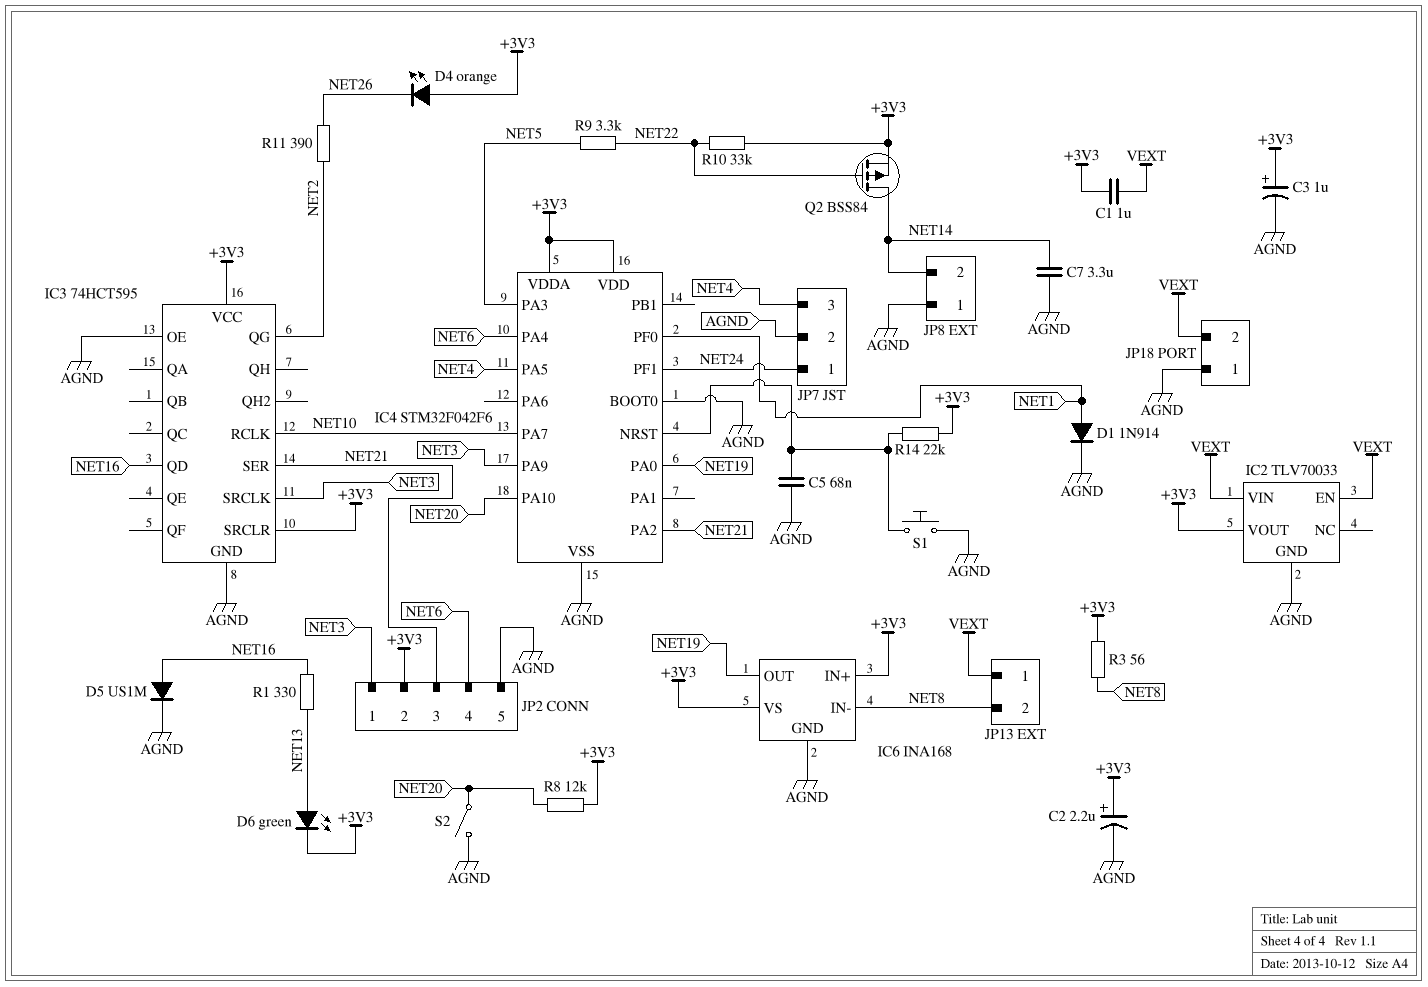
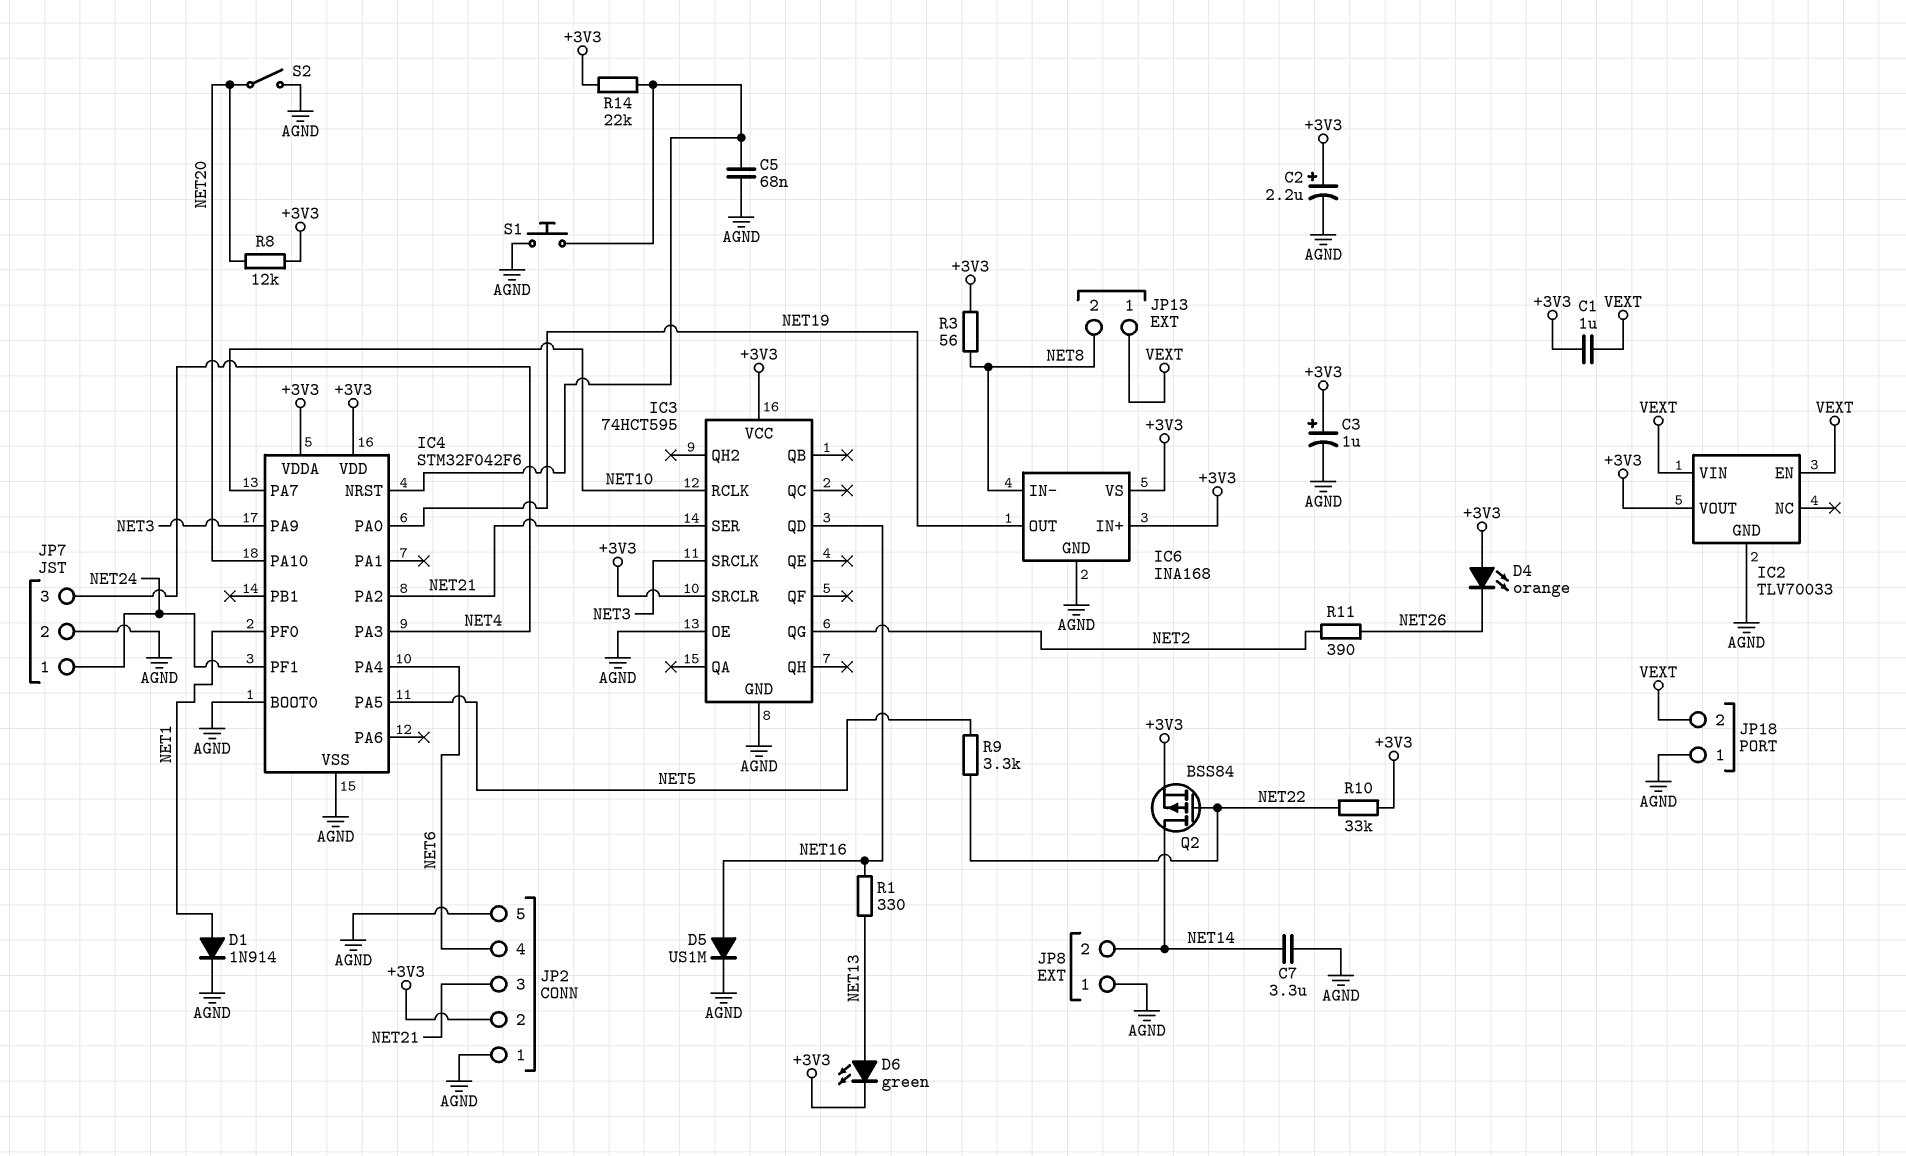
IC4 pin PA3: NET5 -> NET4
IC4 pin PA5: NET4 -> NET5
JP2 pin 1: NET3 -> AGND

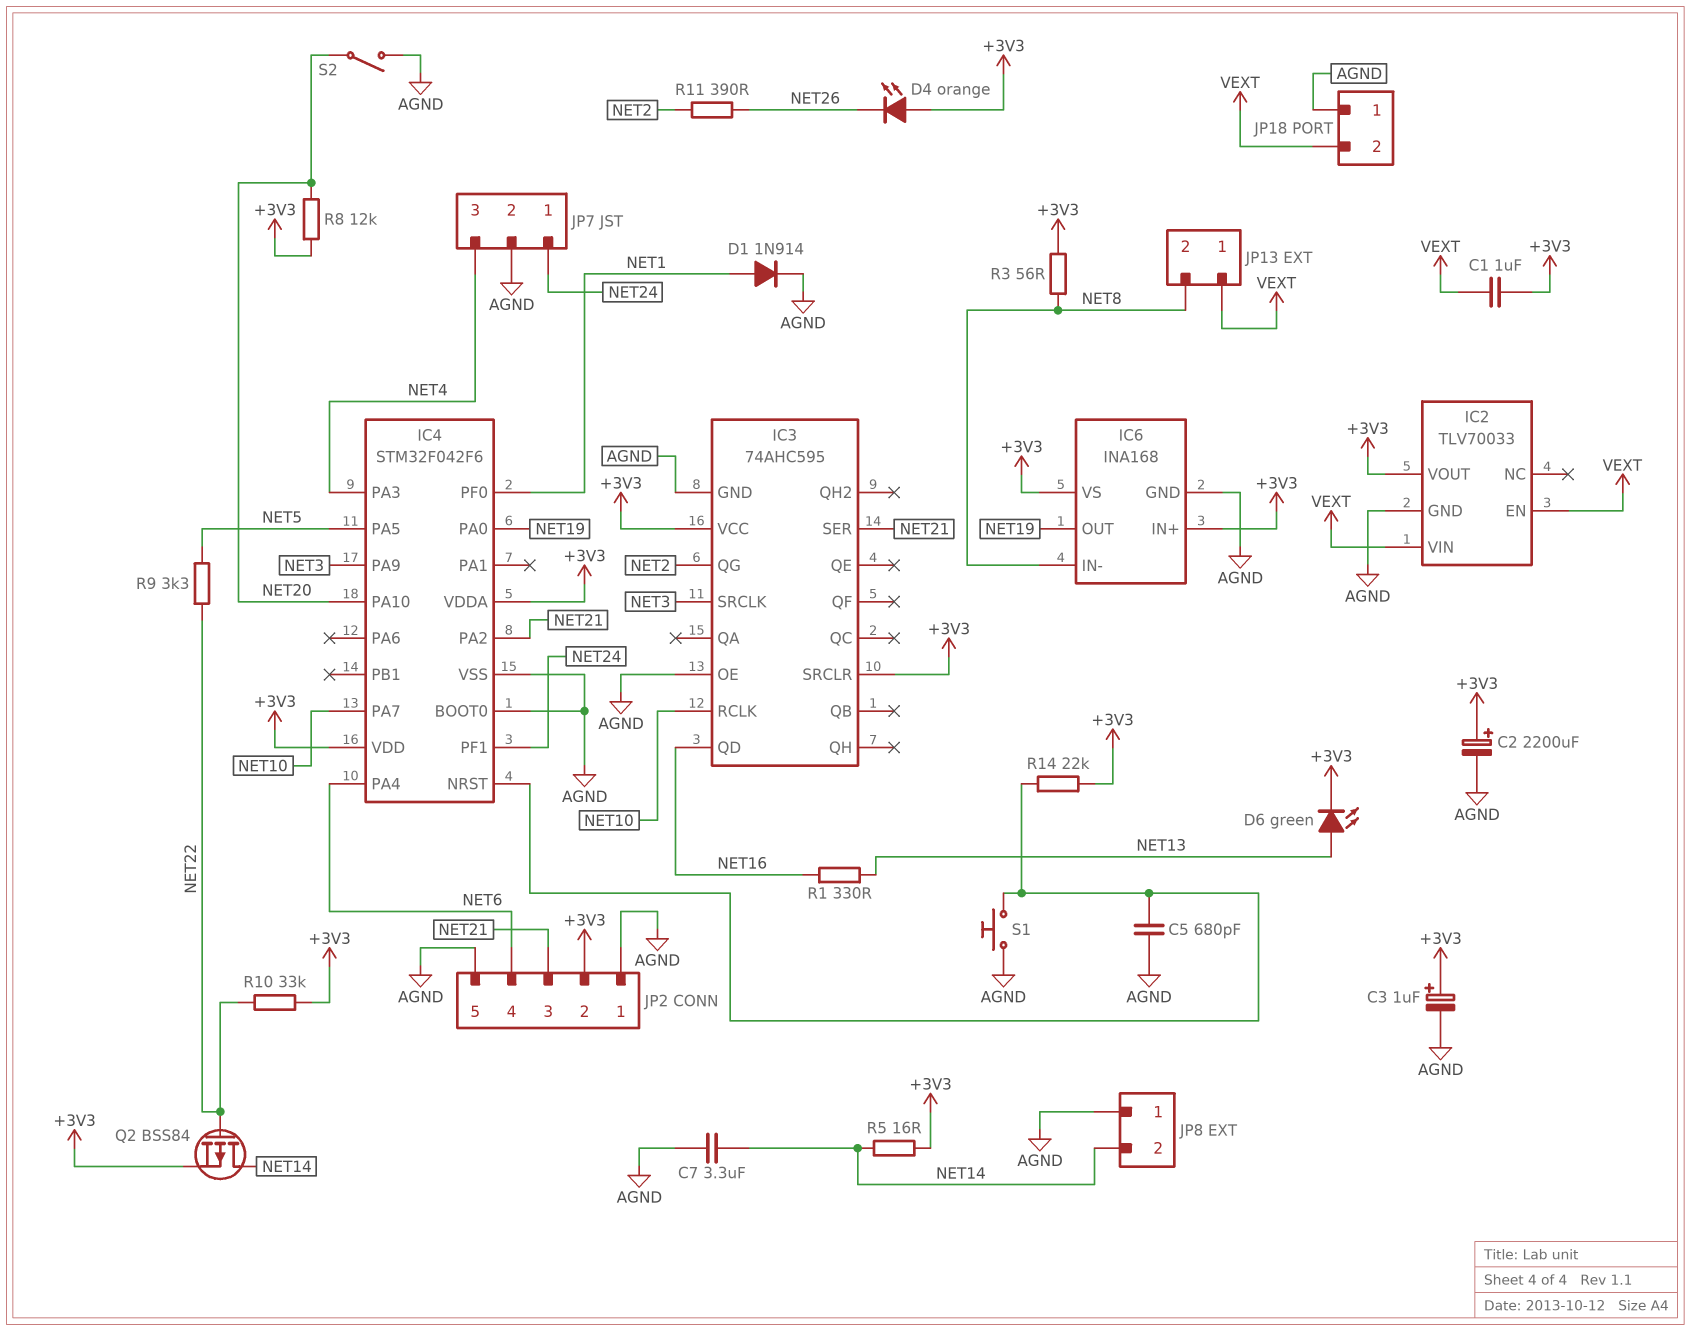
C2: 2.2uF (plus +3V3, minus AGND) -> 2200uF (plus +3V3, minus AGND)
C5: 68nF (AGND, IC4/NRST) -> 680pF (AGND, IC4/NRST)
D5: diode US1M (A NET16, K AGND) -> none
IC3: 74HCT595 -> 74AHC595
R5: none -> 16 (+3V3, NET14)

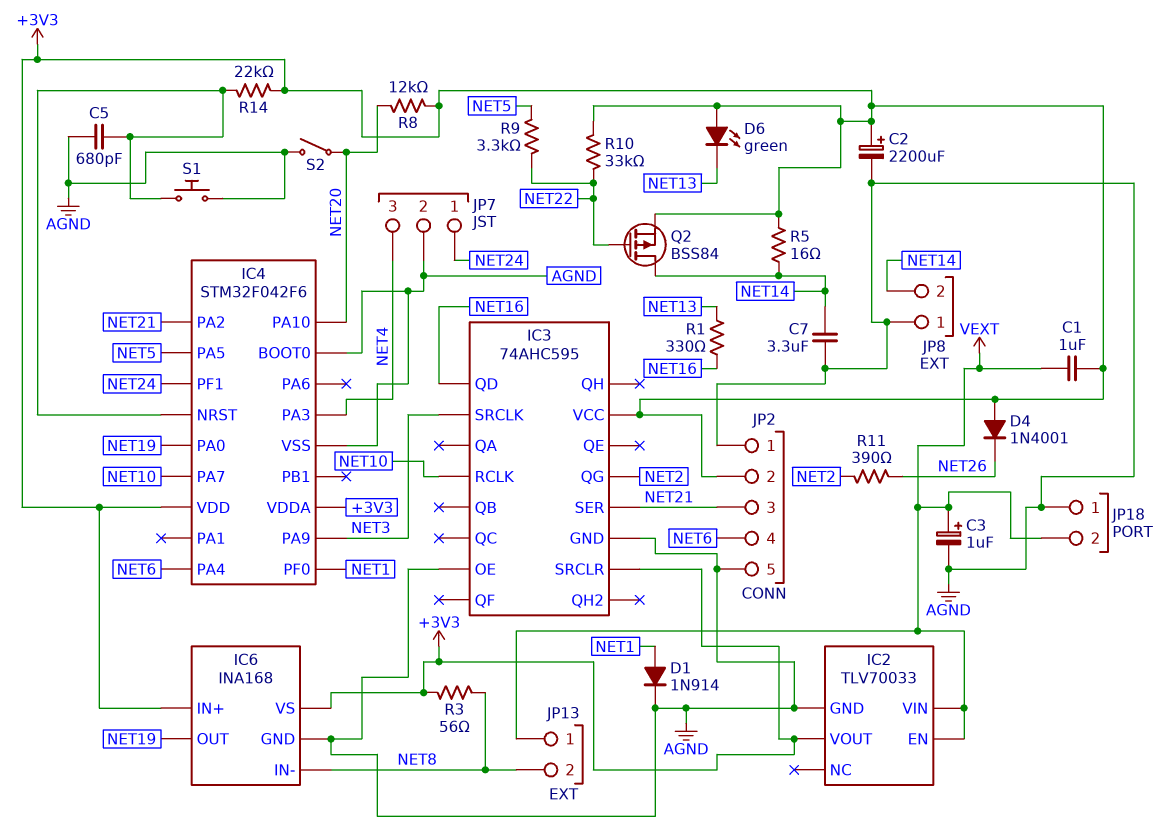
C3: 1uF (plus +3V3, minus AGND) -> 1uF (plus VEXT, minus AGND)
D4: LED orange (A +3V3, K NET26) -> diode 1N4001 (A +3V3, K NET26)
D6: LED green (A NET13, K +3V3) -> LED green (A +3V3, K NET13)

